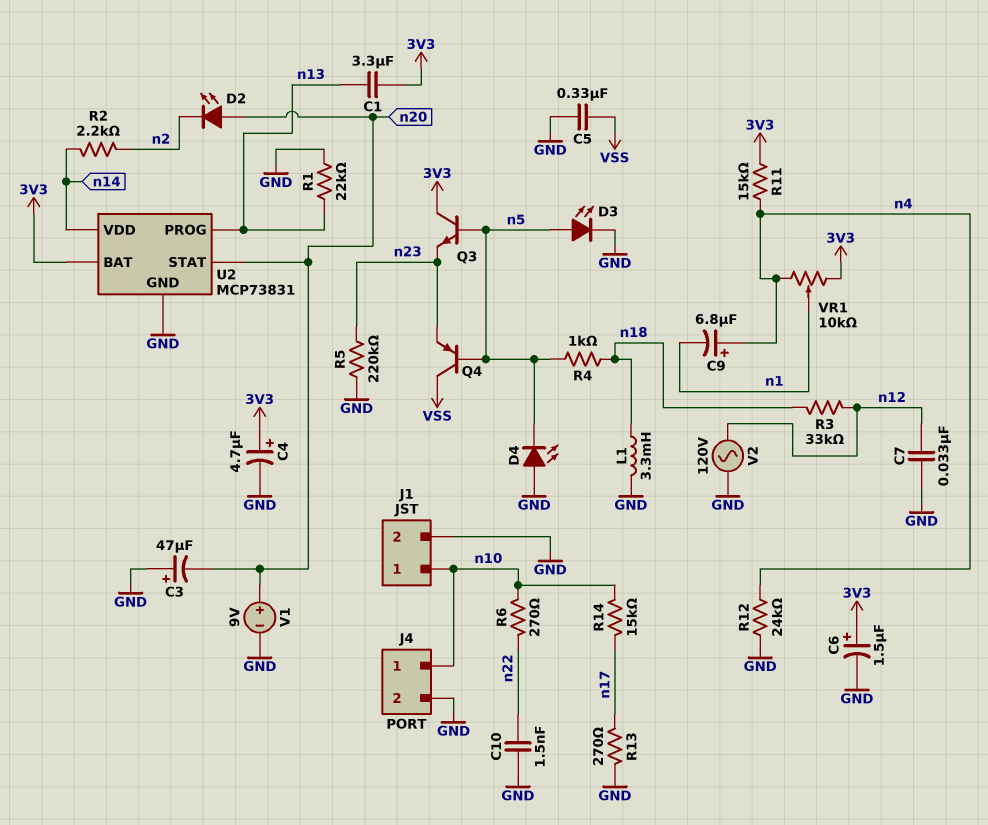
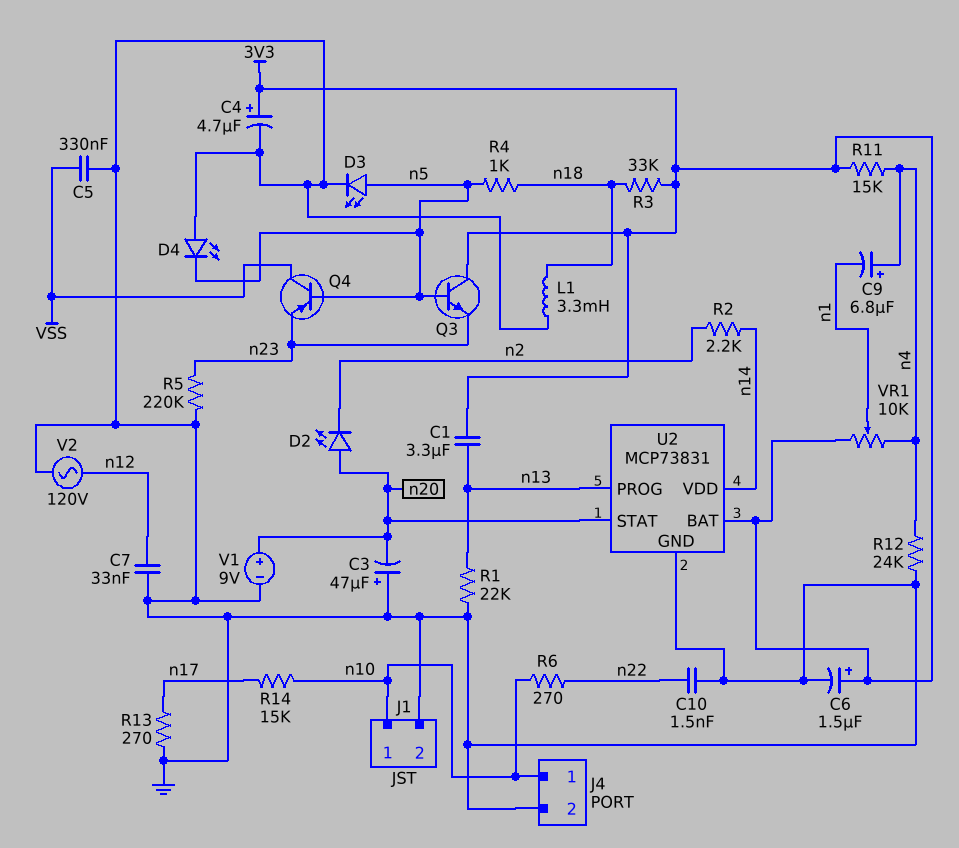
R3: 33k (n12, n18) -> 33k (3V3, n18)

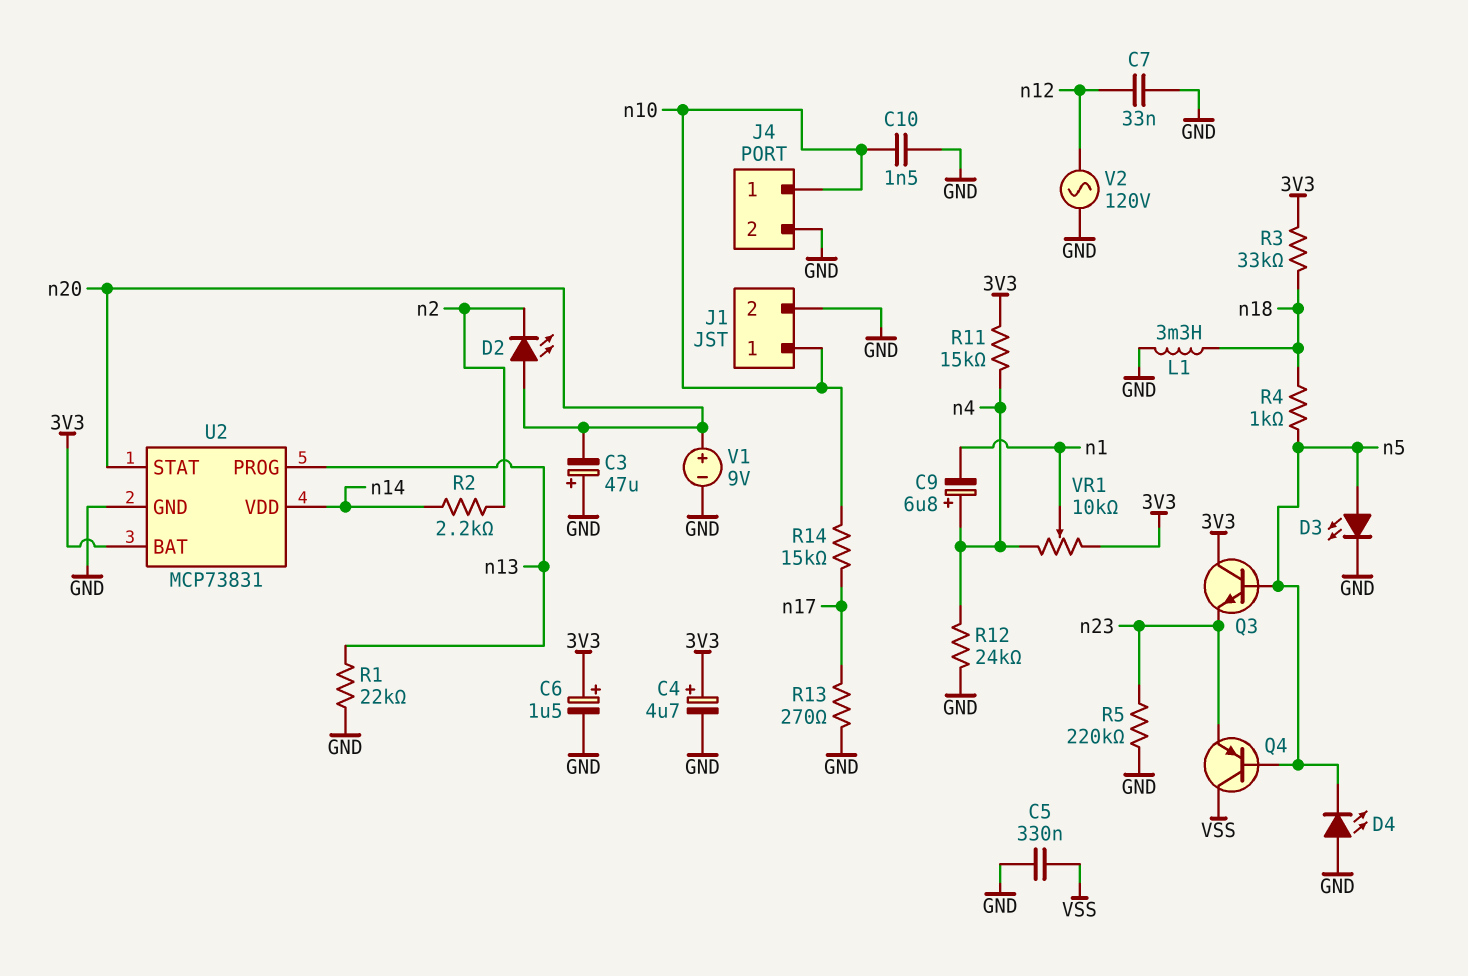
C1: 3.3uF (3V3, n13) -> none
C10: 1.5nF (GND, n22) -> 1.5nF (GND, n10)
R6: 270 (n10, n22) -> none

